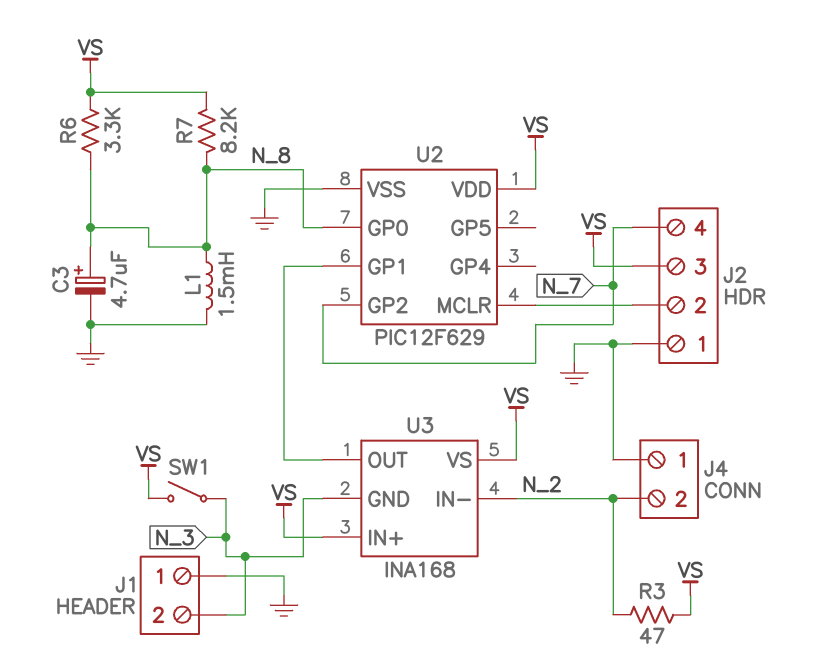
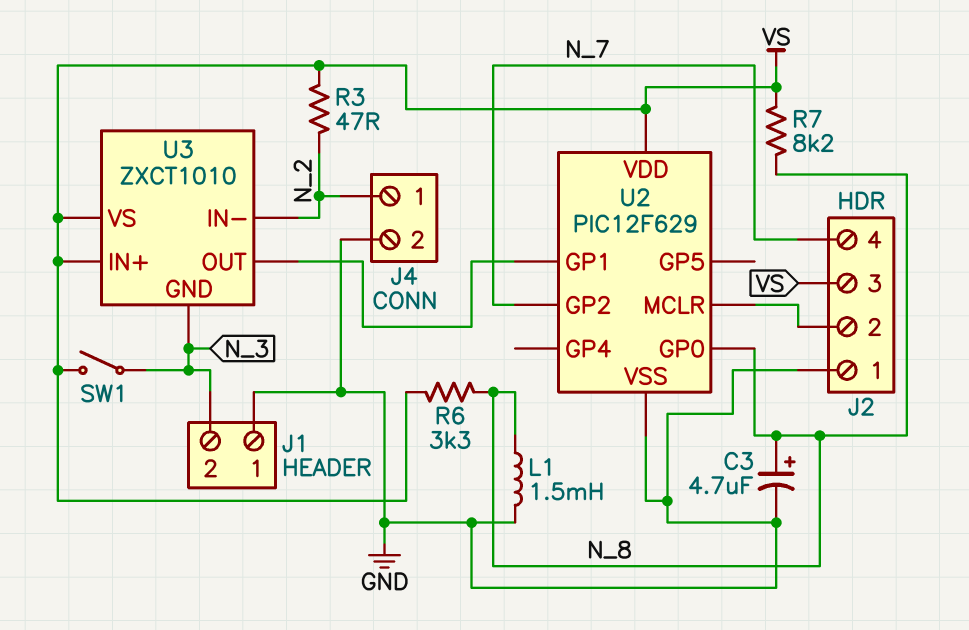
J4 pin 1: GND -> N_2
J4 pin 2: N_2 -> GND
U3: INA168 -> ZXCT1010

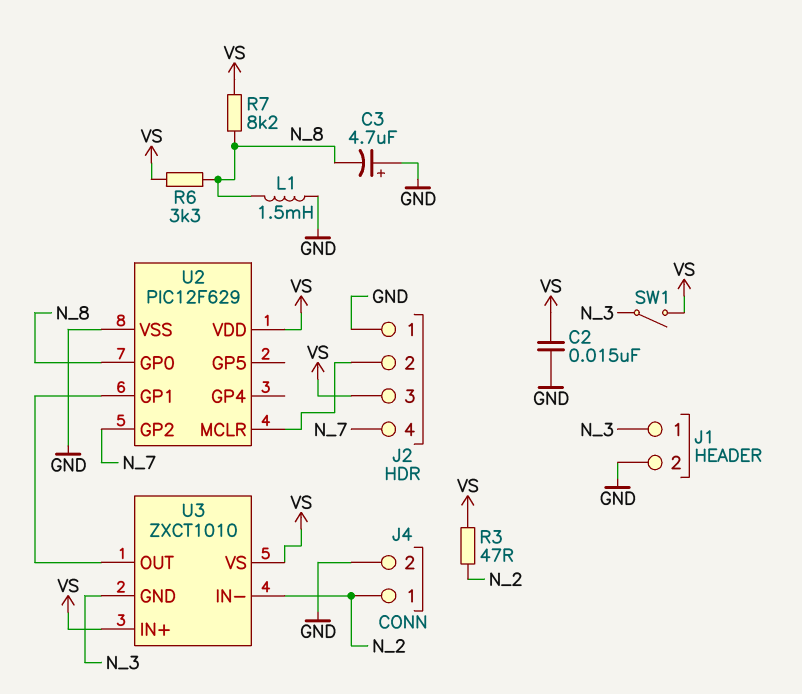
C2: none -> 15nF (GND, VS)
C3: 4.7uF (plus N_8, minus GND) -> 4.7uF (plus GND, minus N_8)
J1 pin 1: GND -> N_3
J1 pin 2: N_3 -> GND

